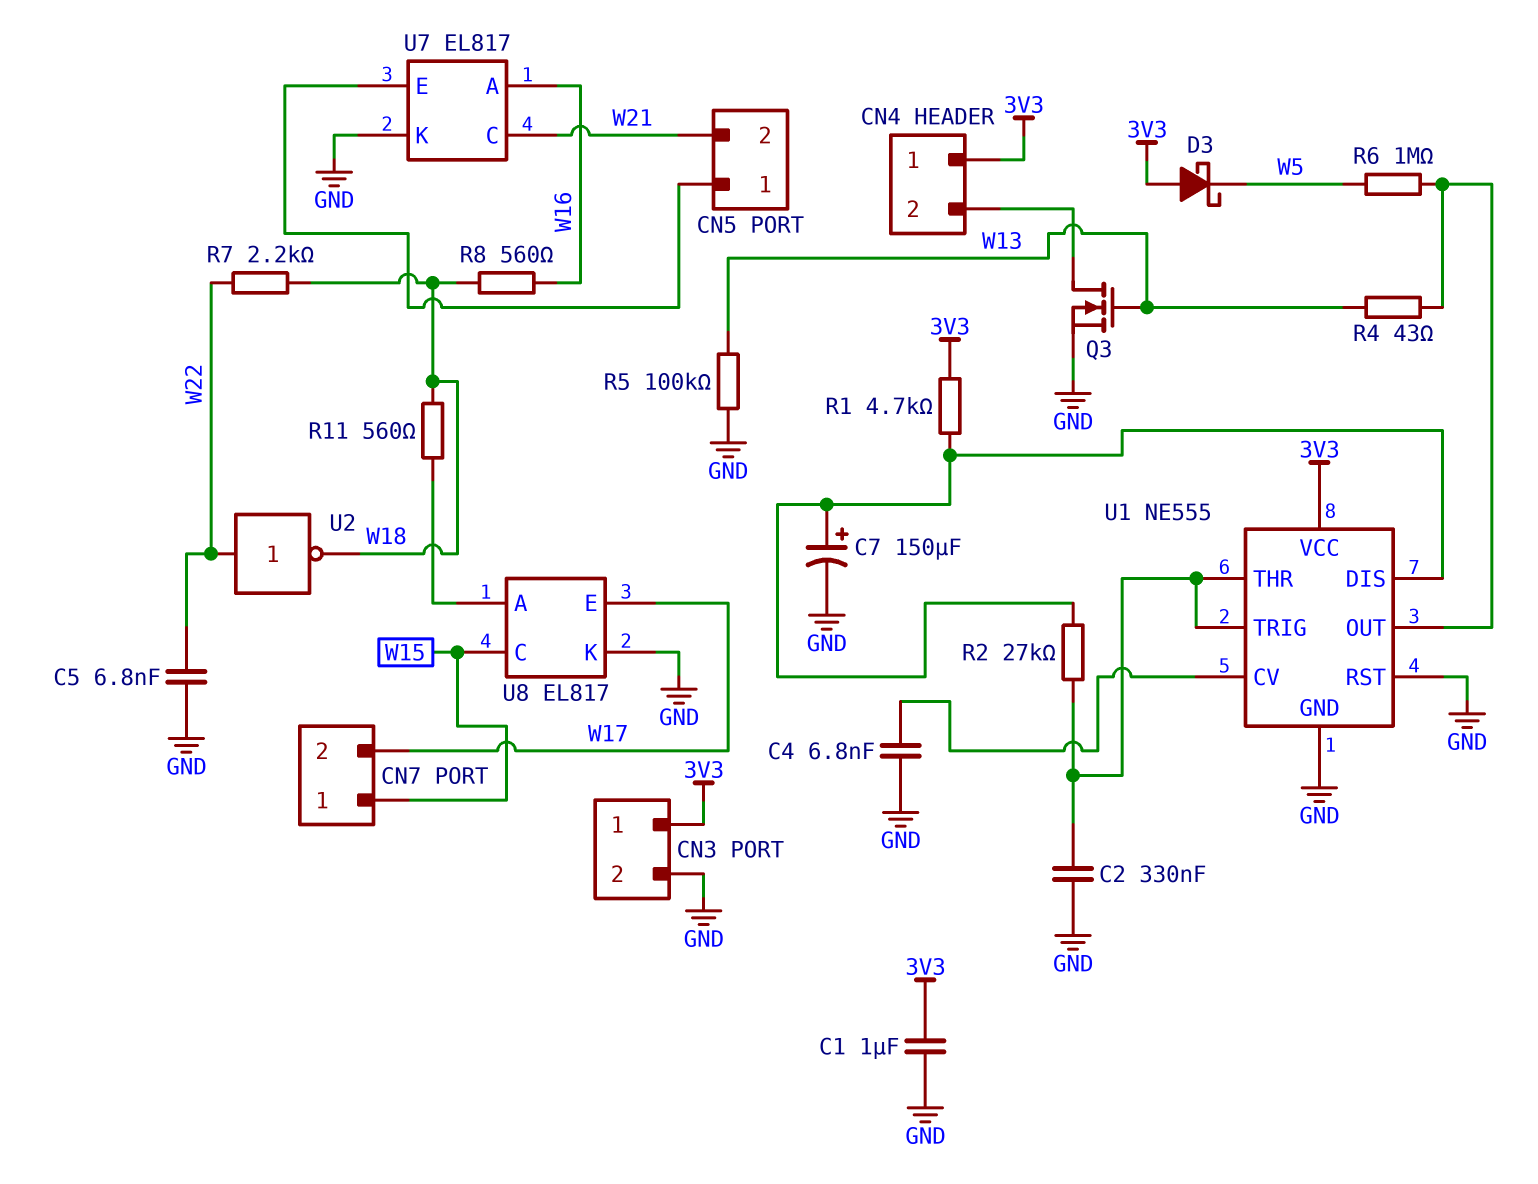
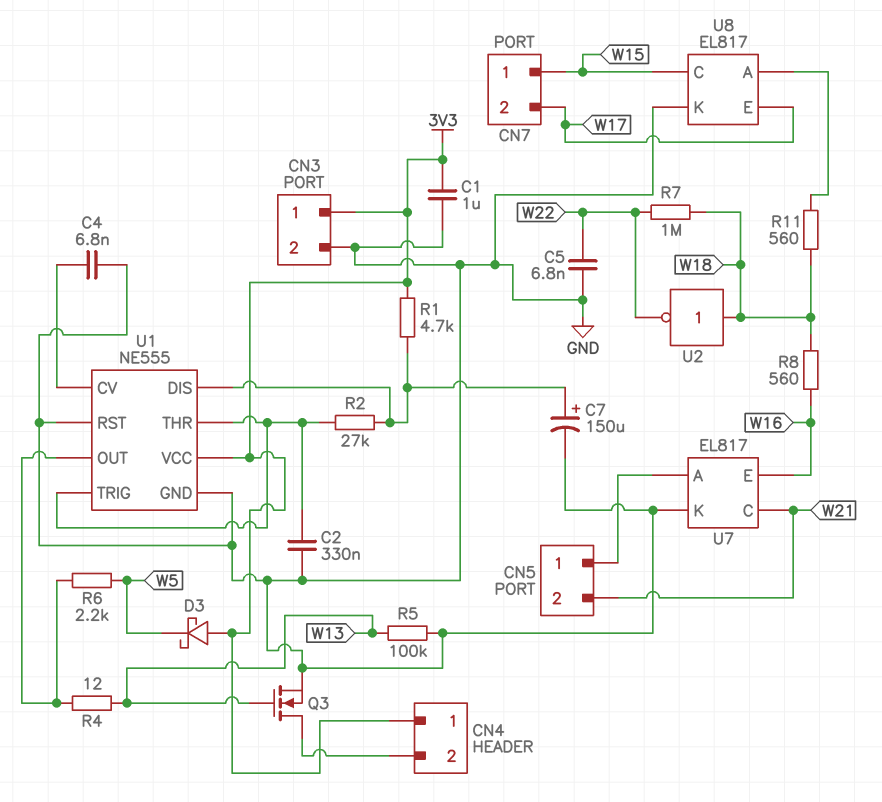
R4: 43 (U1/OUT, W13) -> 12 (U1/OUT, W13)
R6: 1M (U1/OUT, W5) -> 2.2k (U1/OUT, W5)
R7: 2.2k (W18, W22) -> 1M (W18, W22)
U2: NOT (in W22, out W18) -> NOT (in W18, out W22)
U7 pin A: W16 -> CN5/1
U7 pin E: CN5/1 -> W16

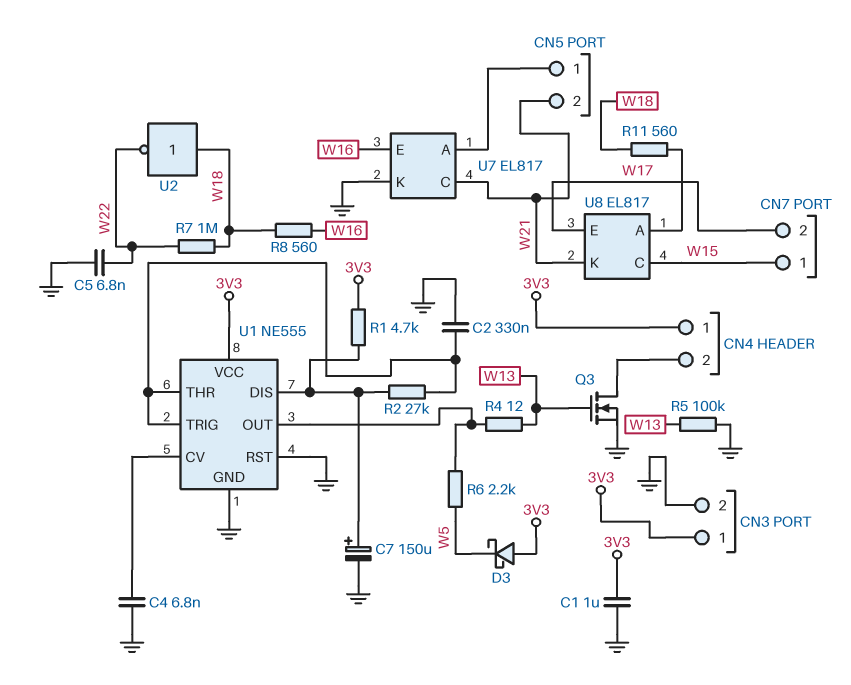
U8 pin K: GND -> W21

